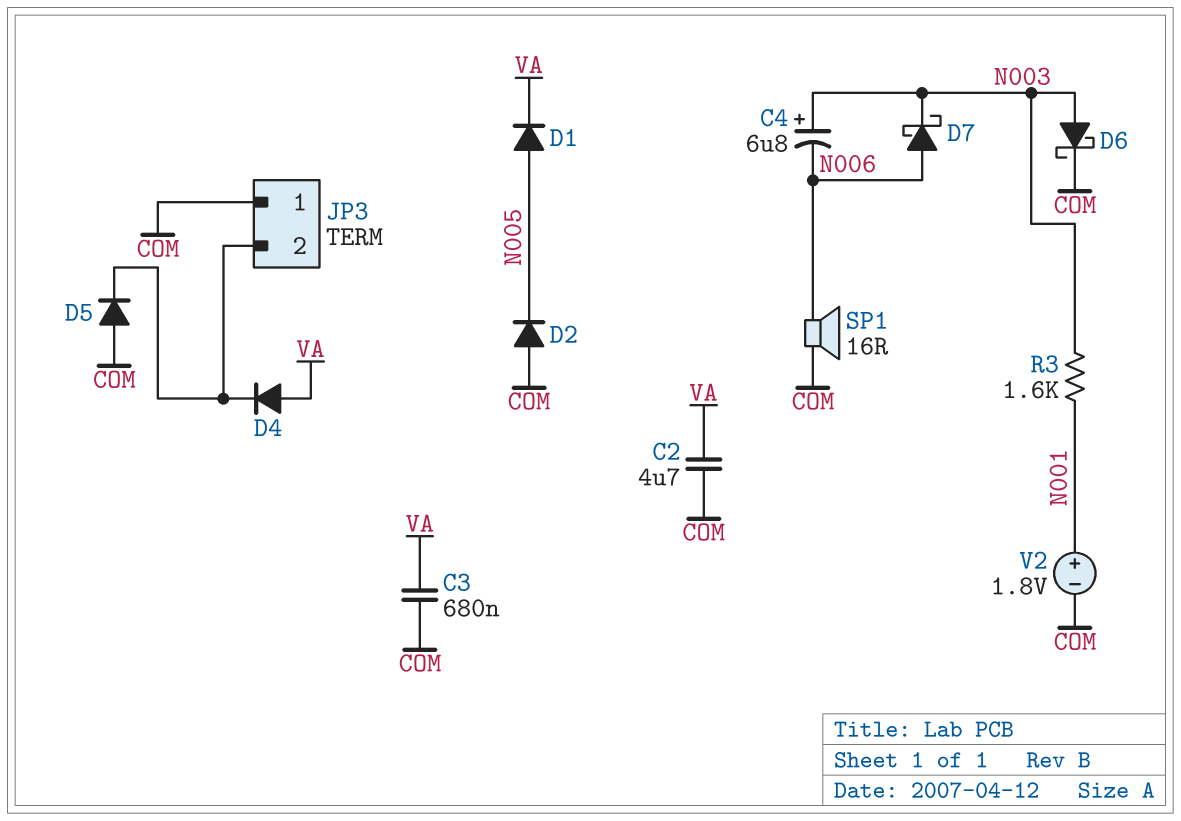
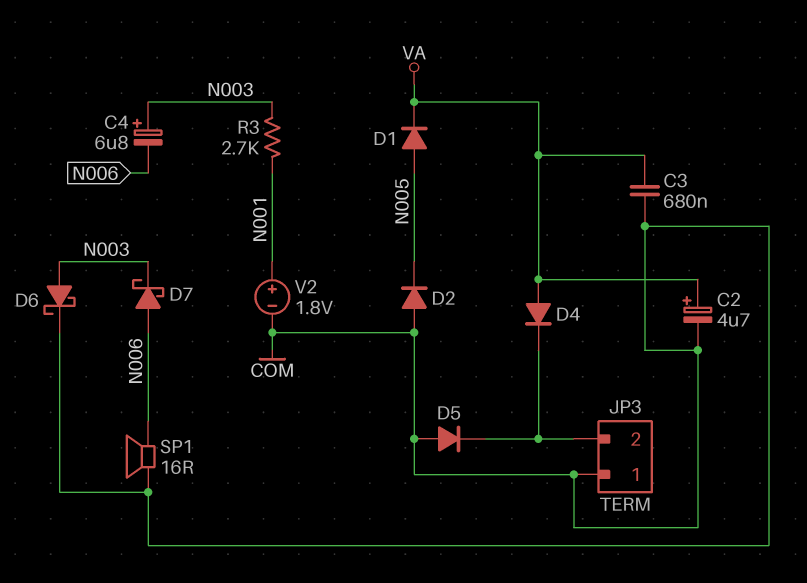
C2: 4.7uF (COM, VA) -> 4.7uF (plus VA, minus COM)
R3: 1.6k (N001, N003) -> 2.7k (N001, N003)

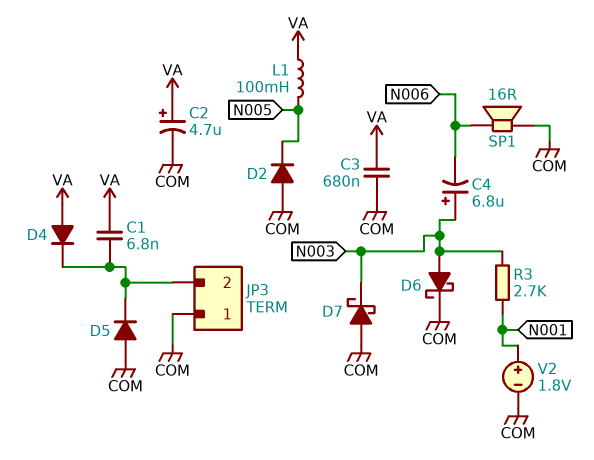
C1: none -> 6.8nF (JP3/2, VA)
D1: diode (A N005, K VA) -> none
D7: schottky (A N006, K N003) -> schottky (A COM, K N003)
L1: none -> 100mH (N005, VA)

